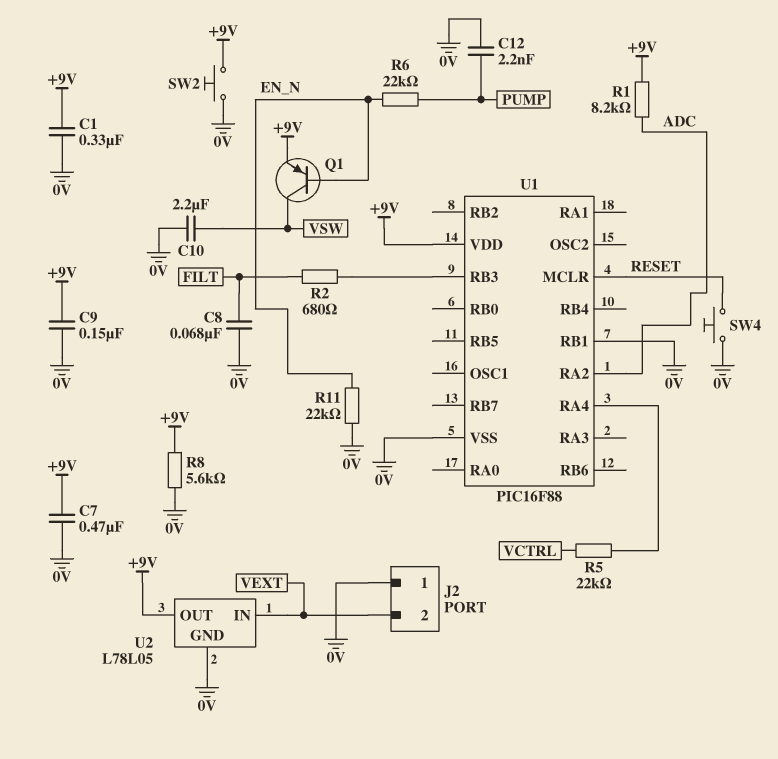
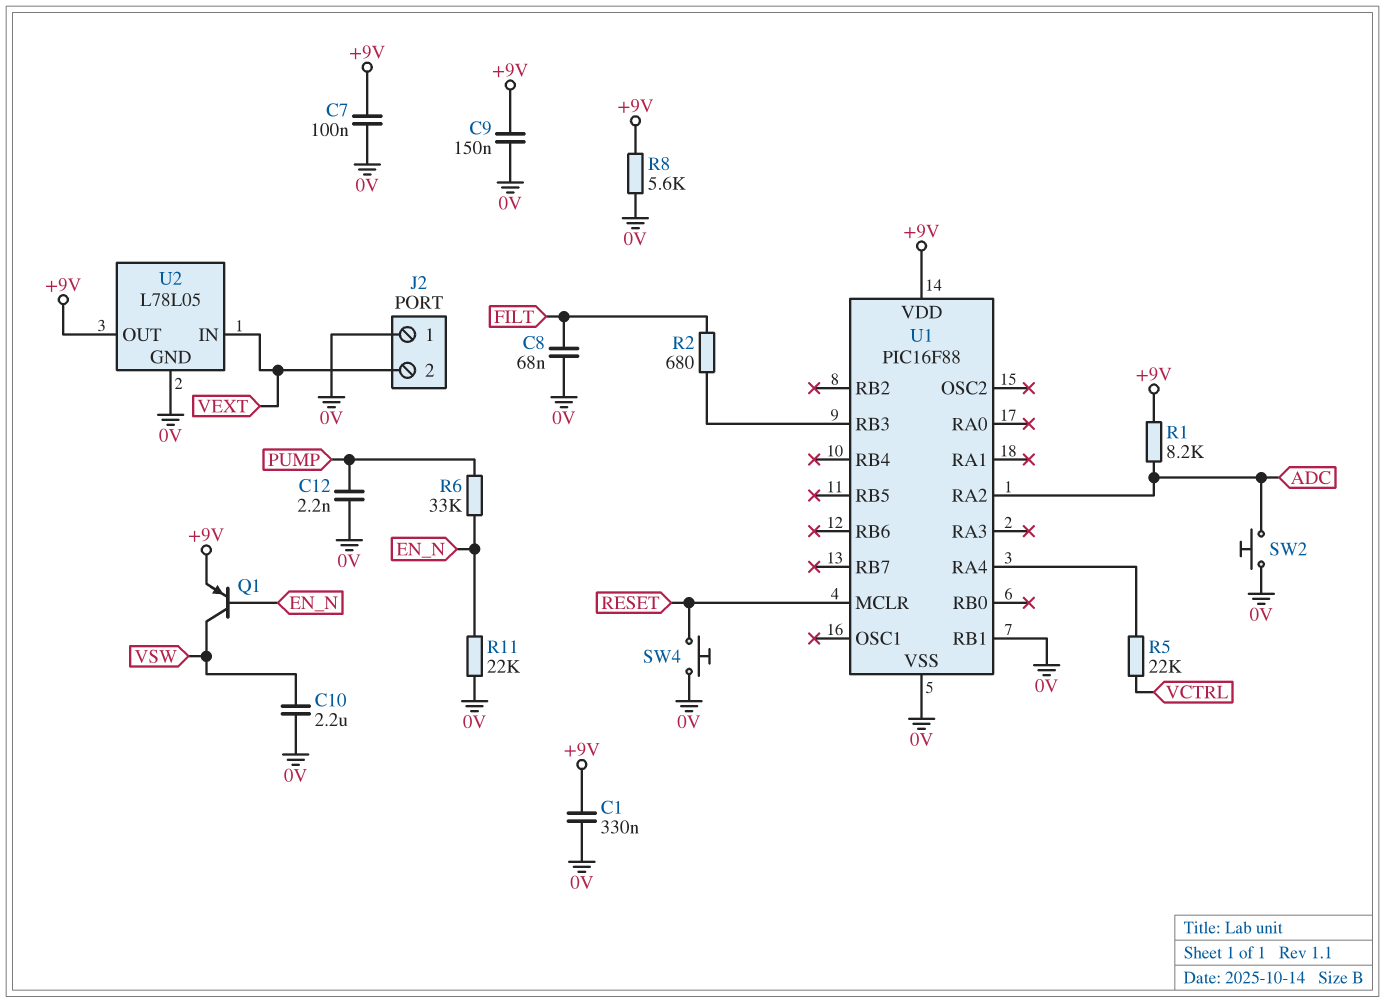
C7: 470nF (+9V, 0V) -> 100nF (+9V, 0V)
R6: 22k (EN_N, PUMP) -> 33k (EN_N, PUMP)
SW2: button (+9V, 0V) -> button (0V, ADC)

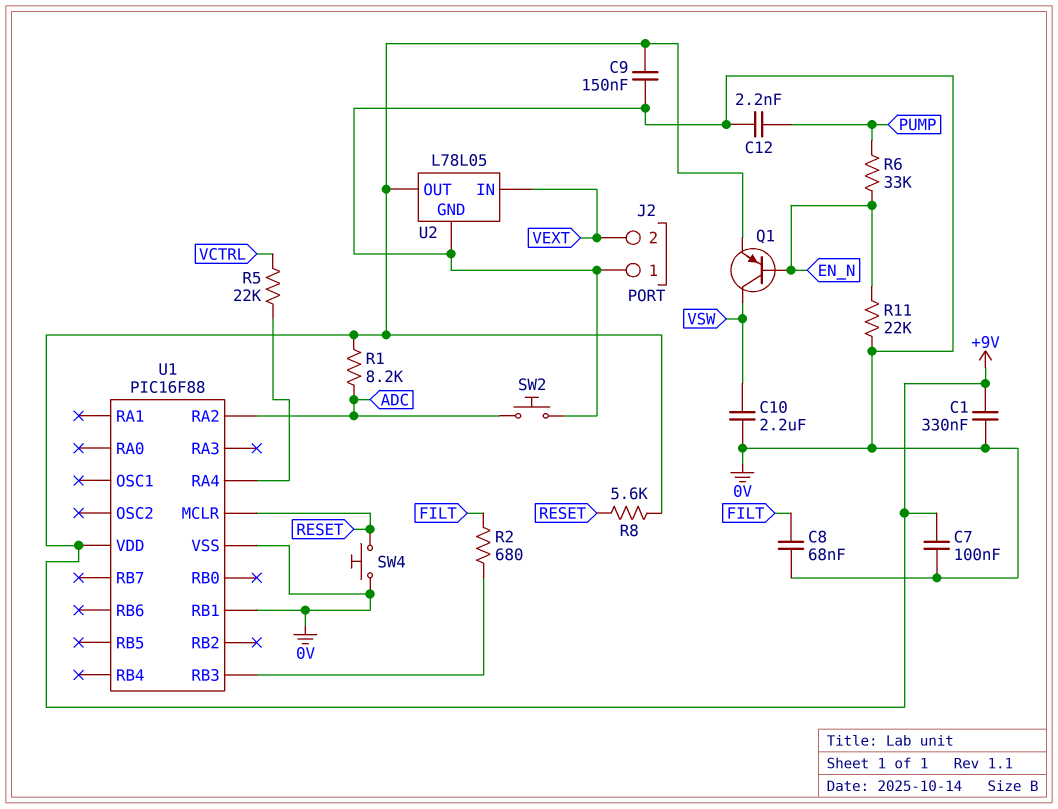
R8: 5.6k (+9V, 0V) -> 5.6k (+9V, RESET)

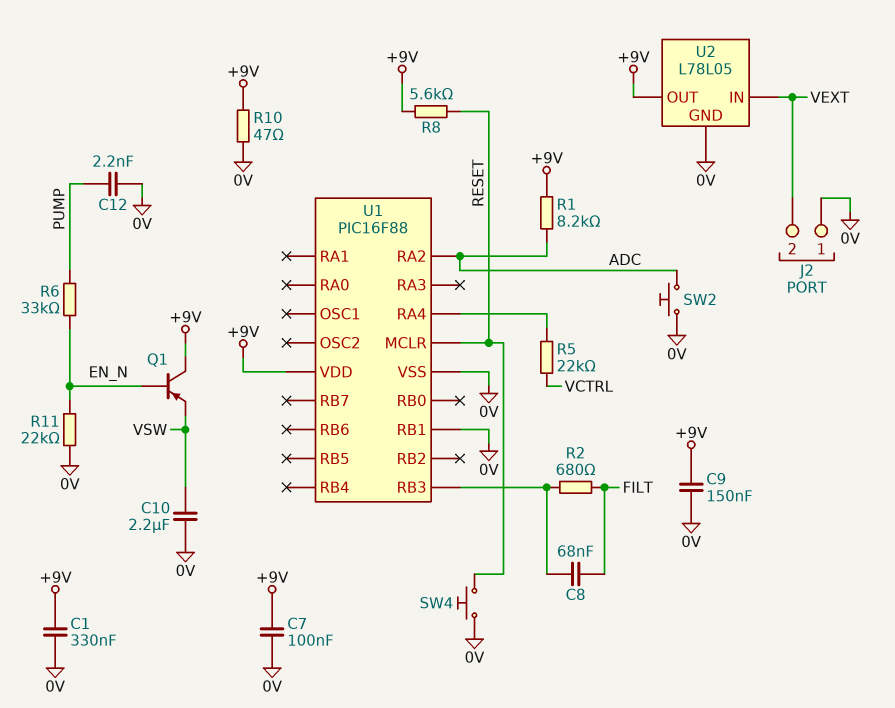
C8: 68nF (0V, FILT) -> 68nF (FILT, U1/RB3)
Q1: PNP (B EN_N, C VSW, E +9V) -> PNP (B EN_N, C +9V, E VSW)
R10: none -> 47 (+9V, 0V)

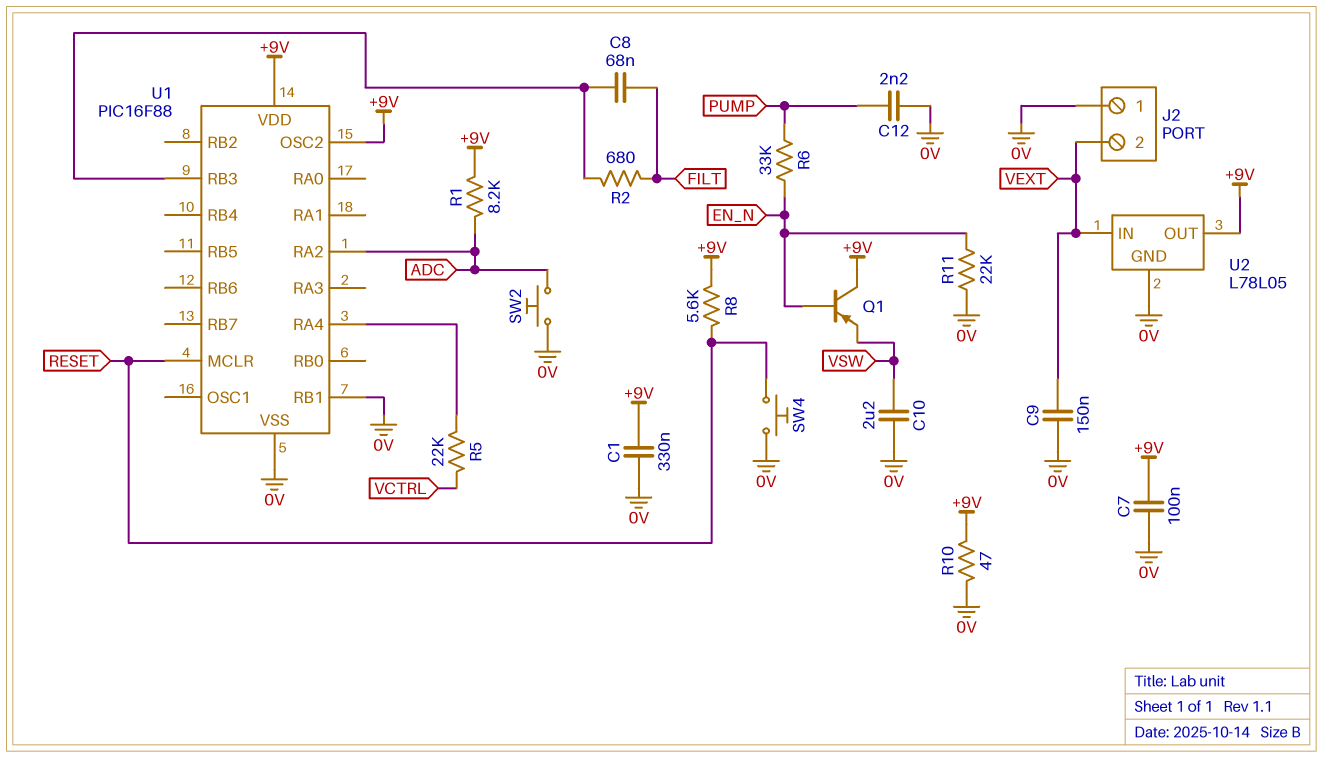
C9: 150nF (+9V, 0V) -> 150nF (0V, VEXT)
U1 pin OSC2: none -> +9V

